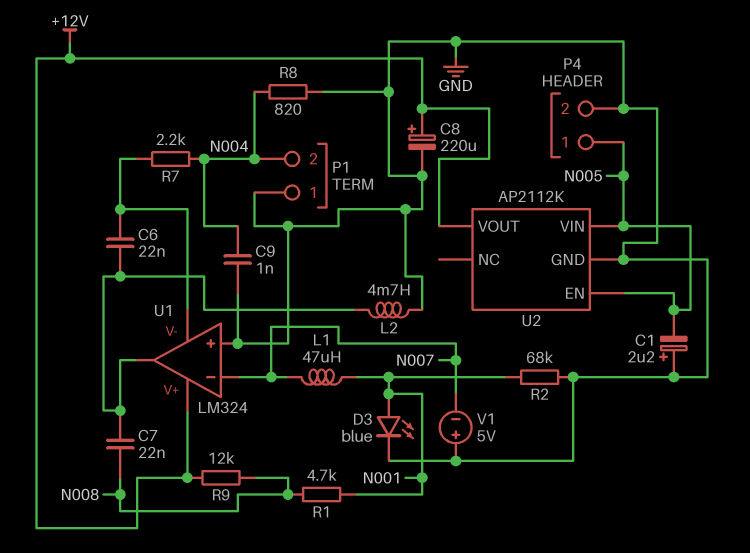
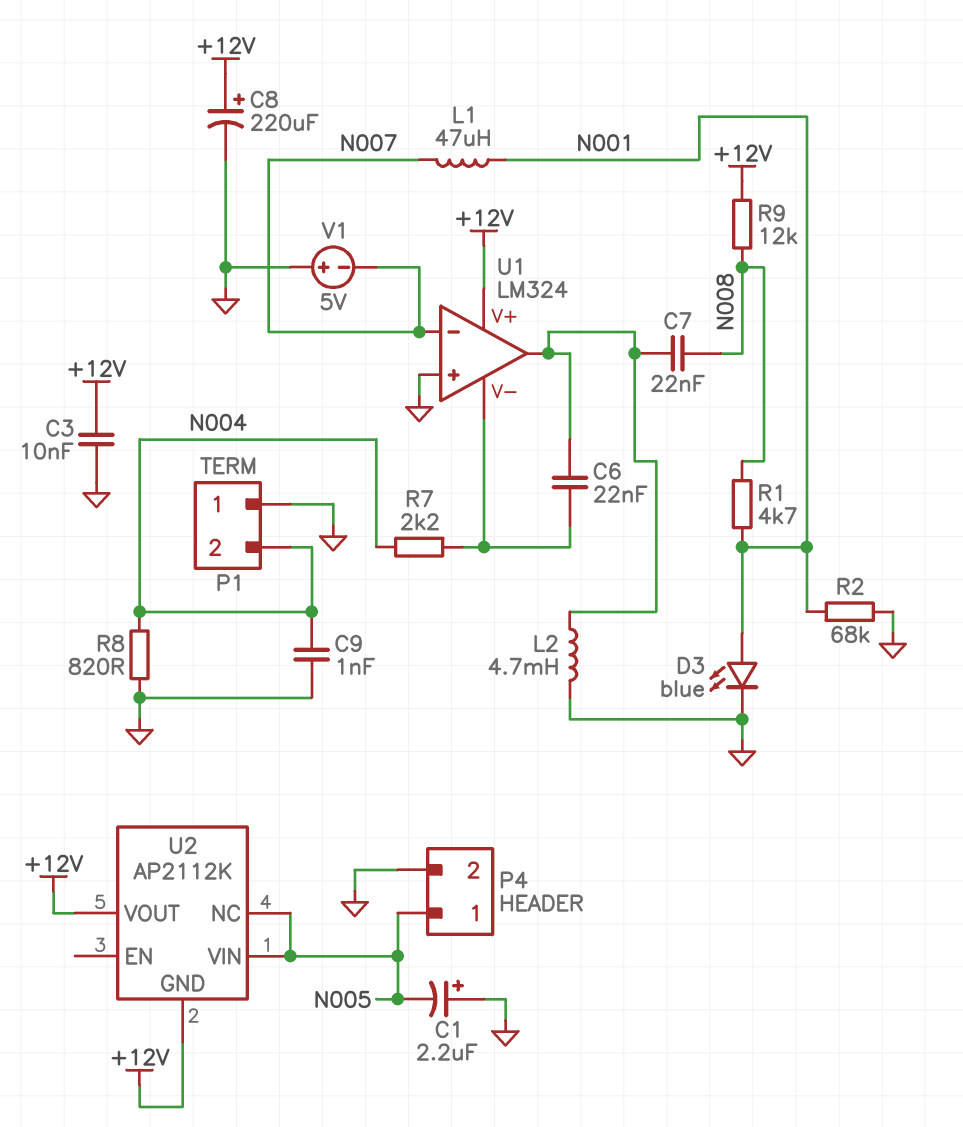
C3: none -> 10nF (+12V, GND)
U2 pin EN: N005 -> none
U2 pin GND: GND -> +12V
U2 pin NC: none -> N005

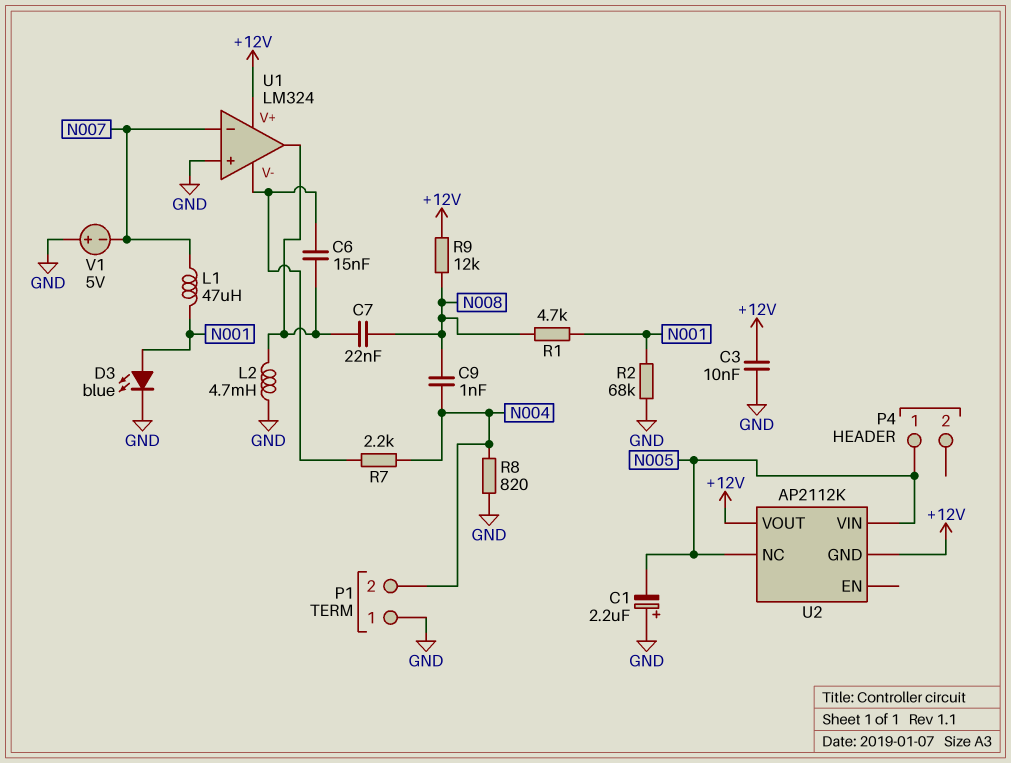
C6: 22nF (U1/V-, U1/out) -> 15nF (U1/V-, U1/out)
C8: 220uF (plus +12V, minus GND) -> none
C9: 1nF (GND, N004) -> 1nF (N004, N008)
P4 pin 2: GND -> none

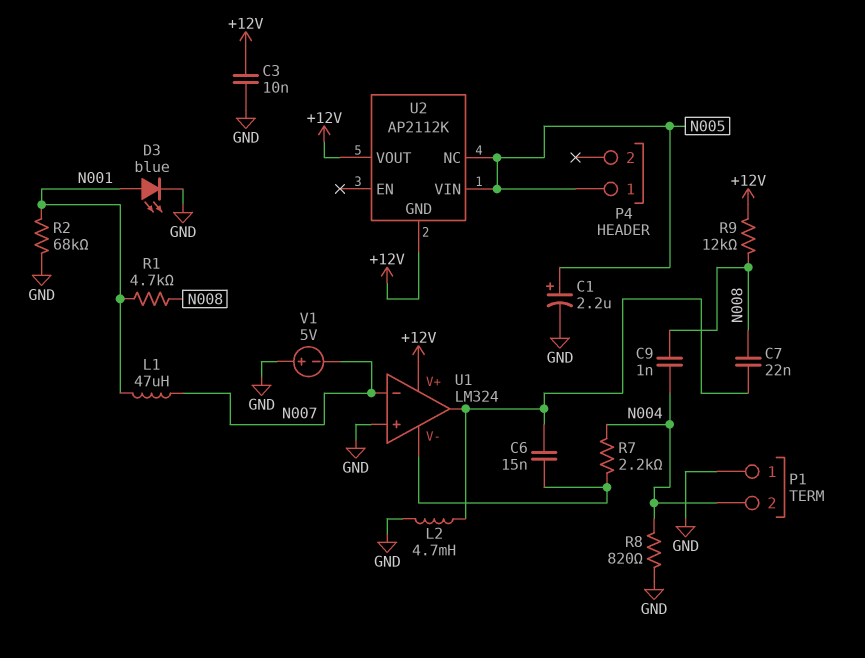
C1: 2.2uF (plus GND, minus N005) -> 2.2uF (plus N005, minus GND)

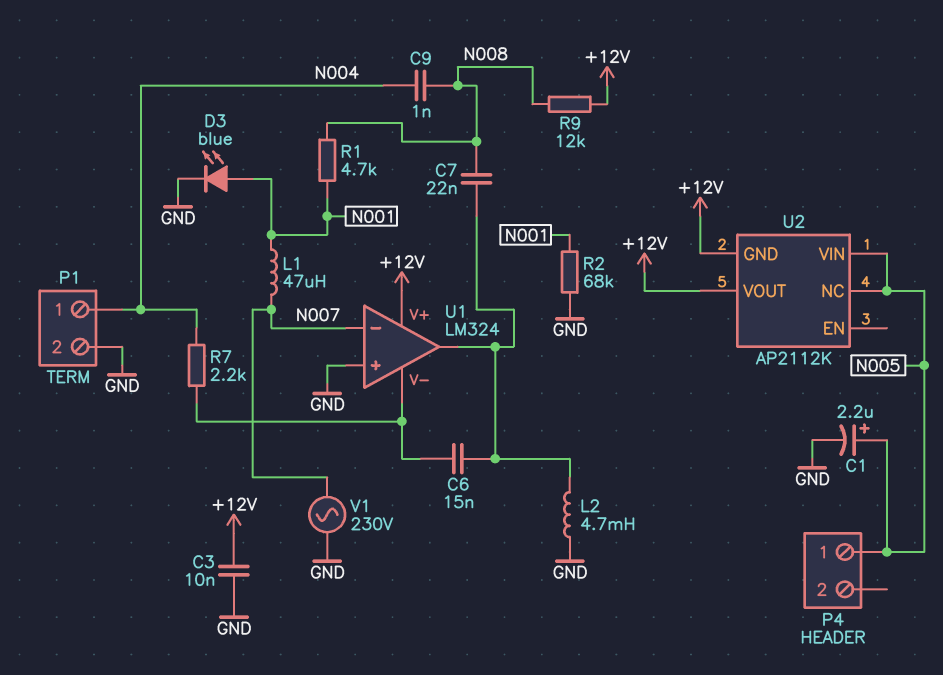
P1 pin 1: GND -> N004
P1 pin 2: N004 -> GND
R8: 820 (GND, N004) -> none
V1: 5V (plus GND, minus N007) -> AC 230V (GND, N007)

